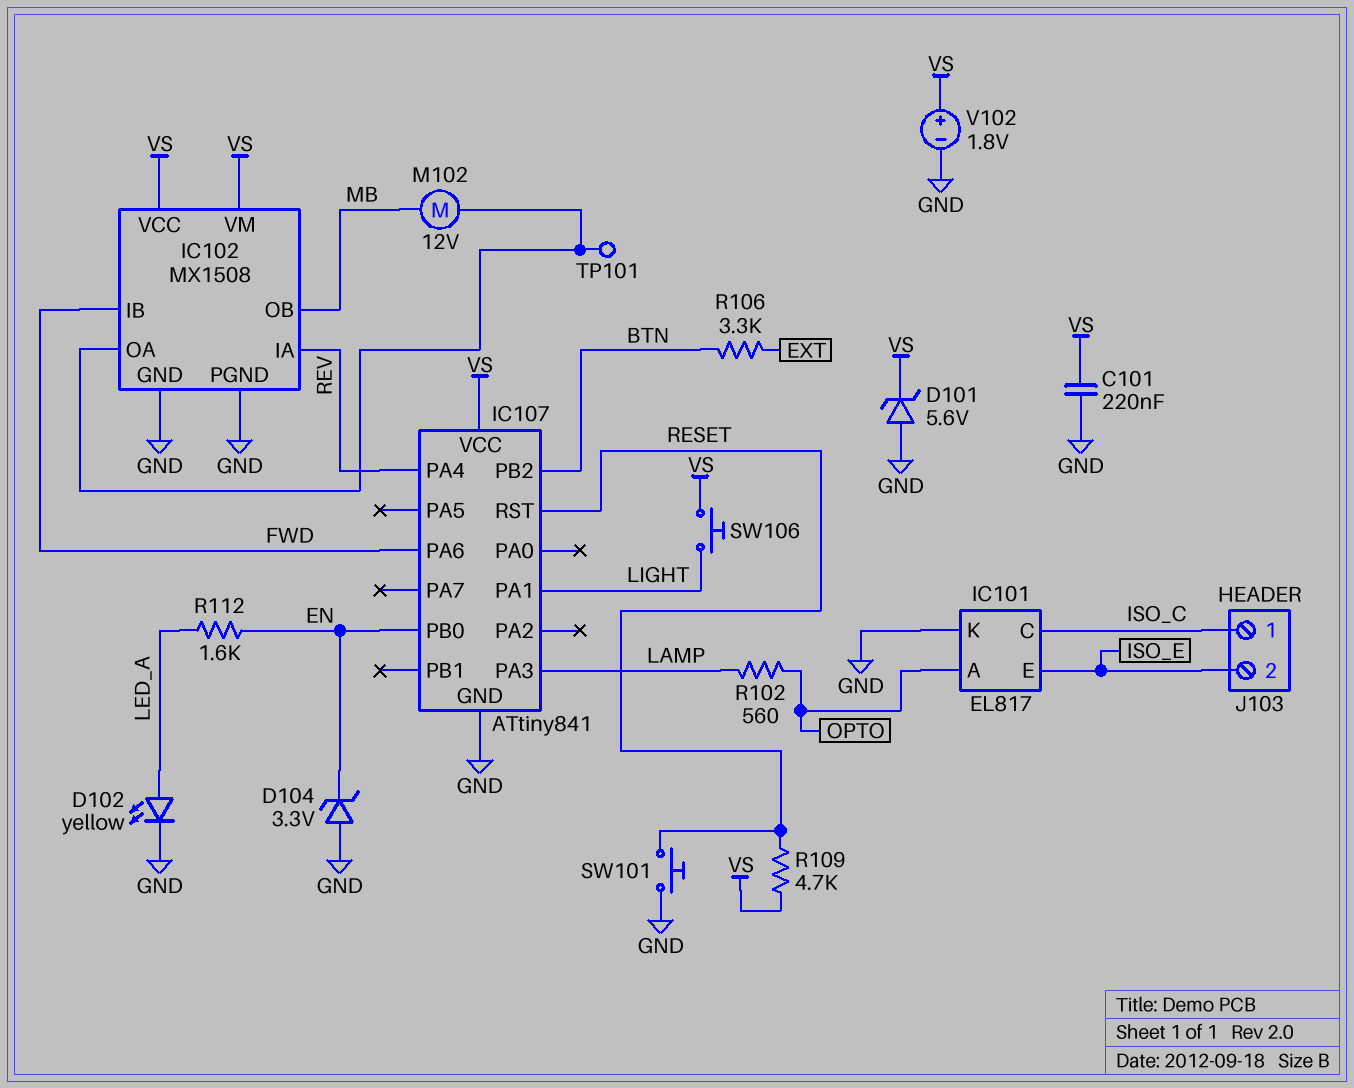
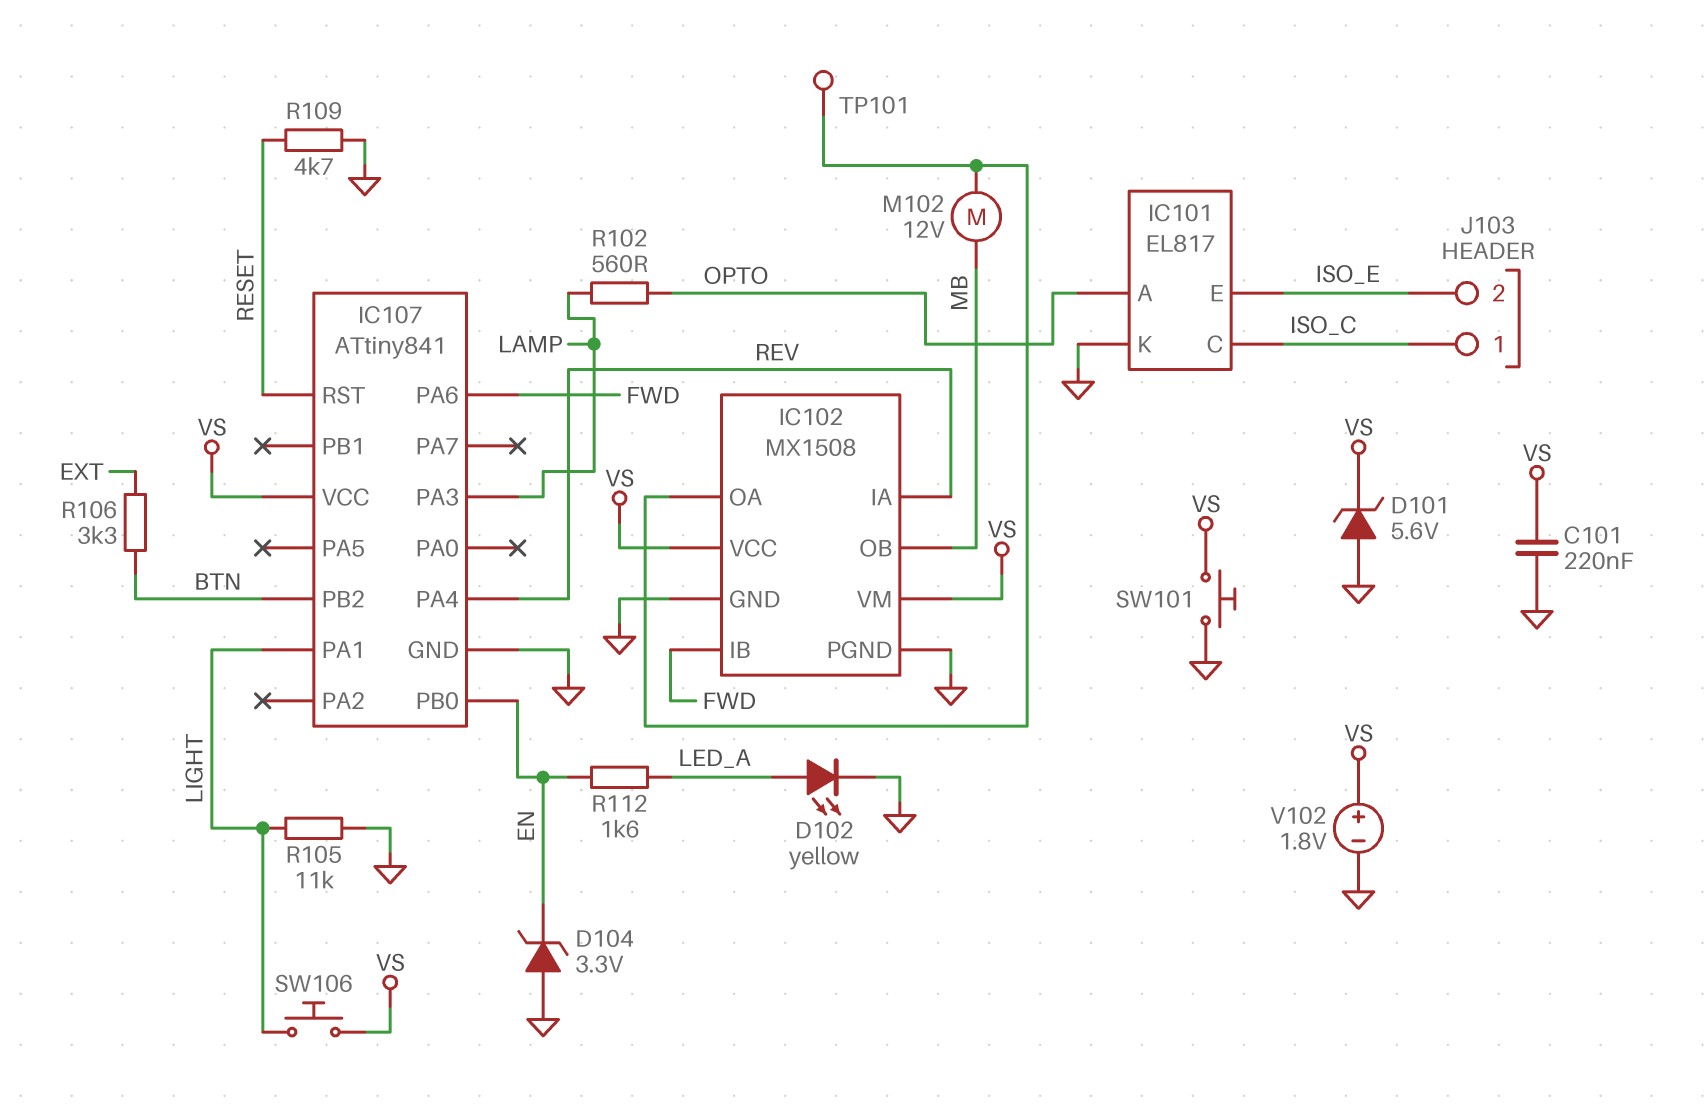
R105: none -> 11k (GND, LIGHT)
R109: 4.7k (RESET, VS) -> 4.7k (GND, RESET)
SW101: button (GND, RESET) -> button (GND, VS)

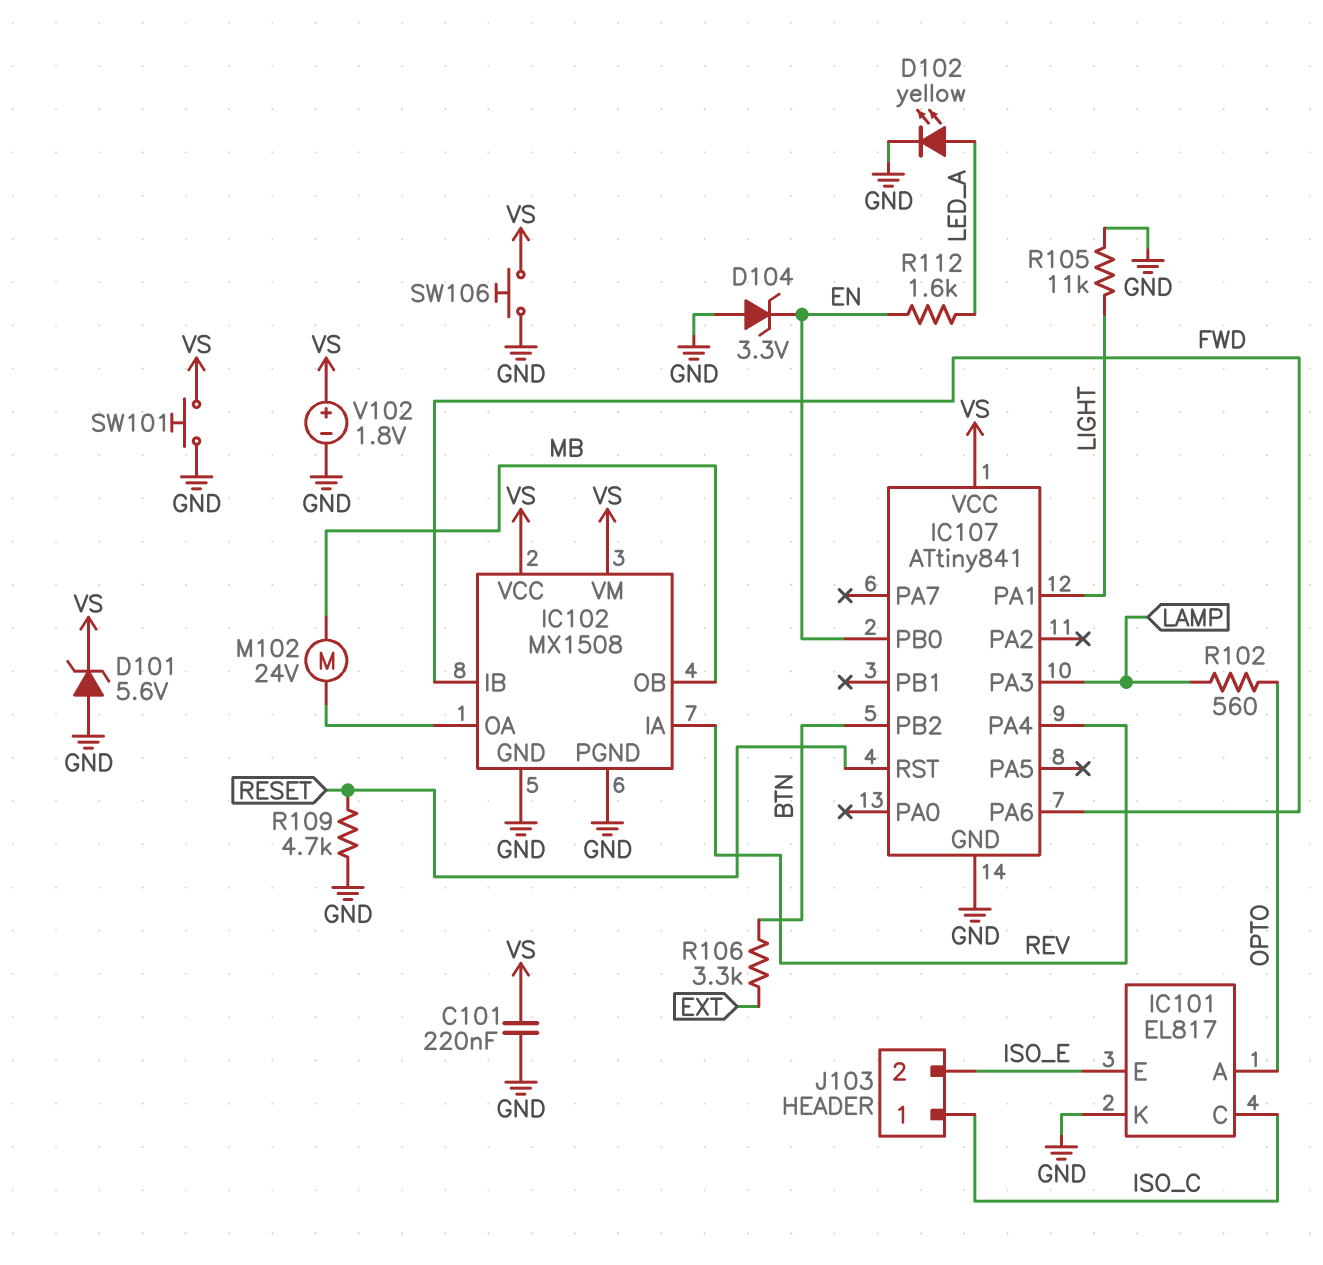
M102: motor 12V (IC102/OA, MB) -> motor 24V (IC102/OA, MB)
SW106: button (LIGHT, VS) -> button (GND, VS)
TP101: test point (IC102/OA) -> none

